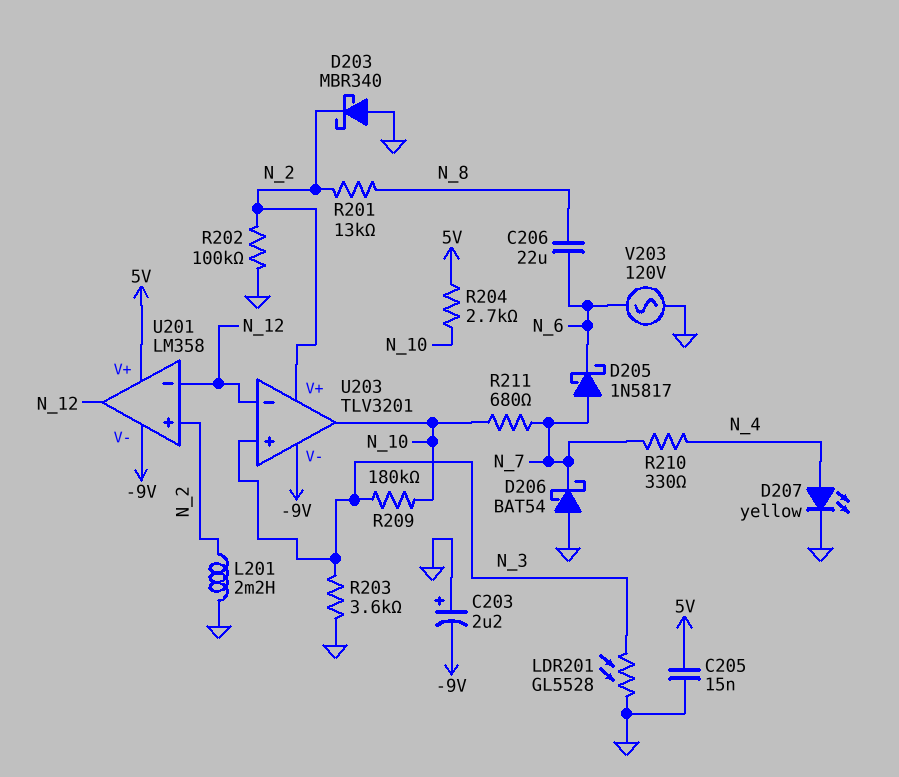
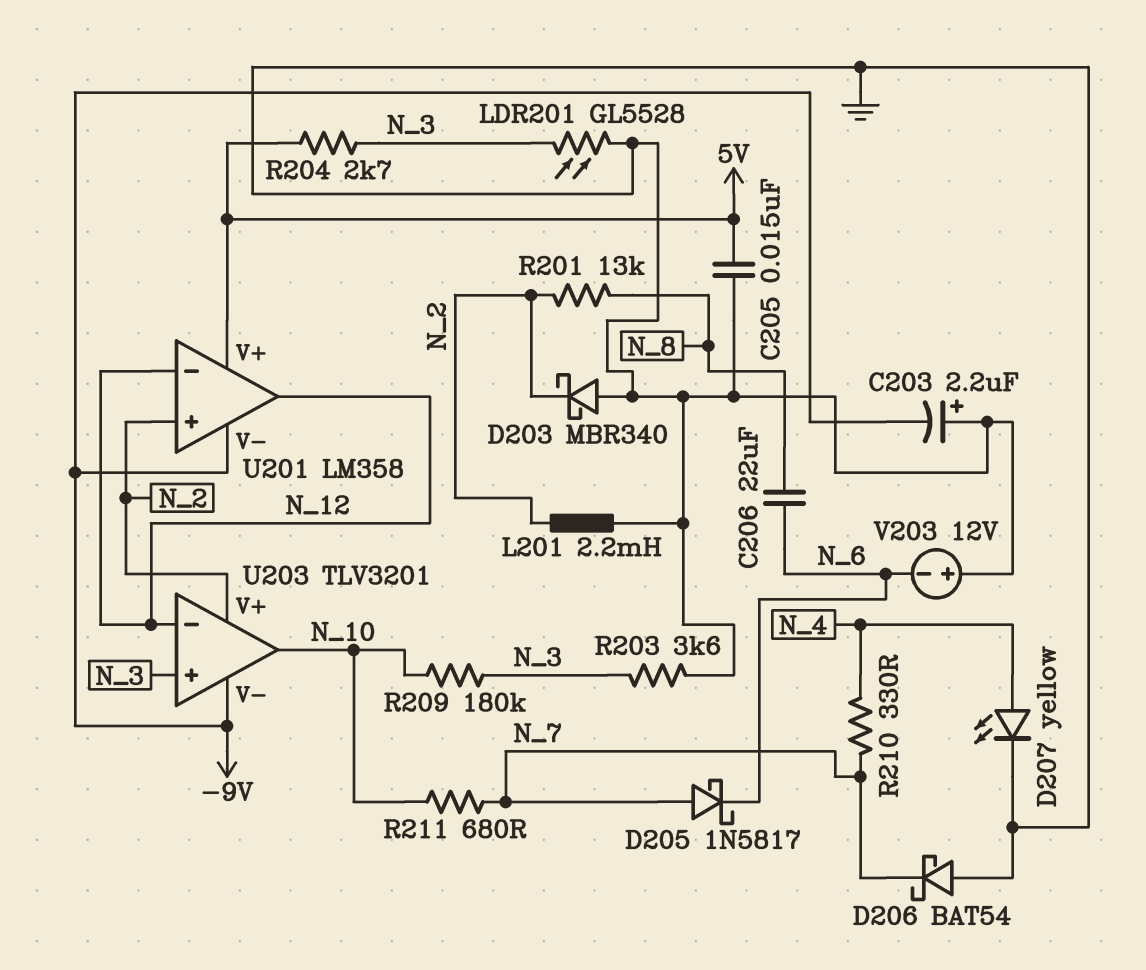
R202: 100k (GND, N_2) -> none
R204: 2.7k (5V, N_10) -> 2.7k (5V, N_3)
V203: AC 120V (GND, N_6) -> 12V (plus GND, minus N_6)

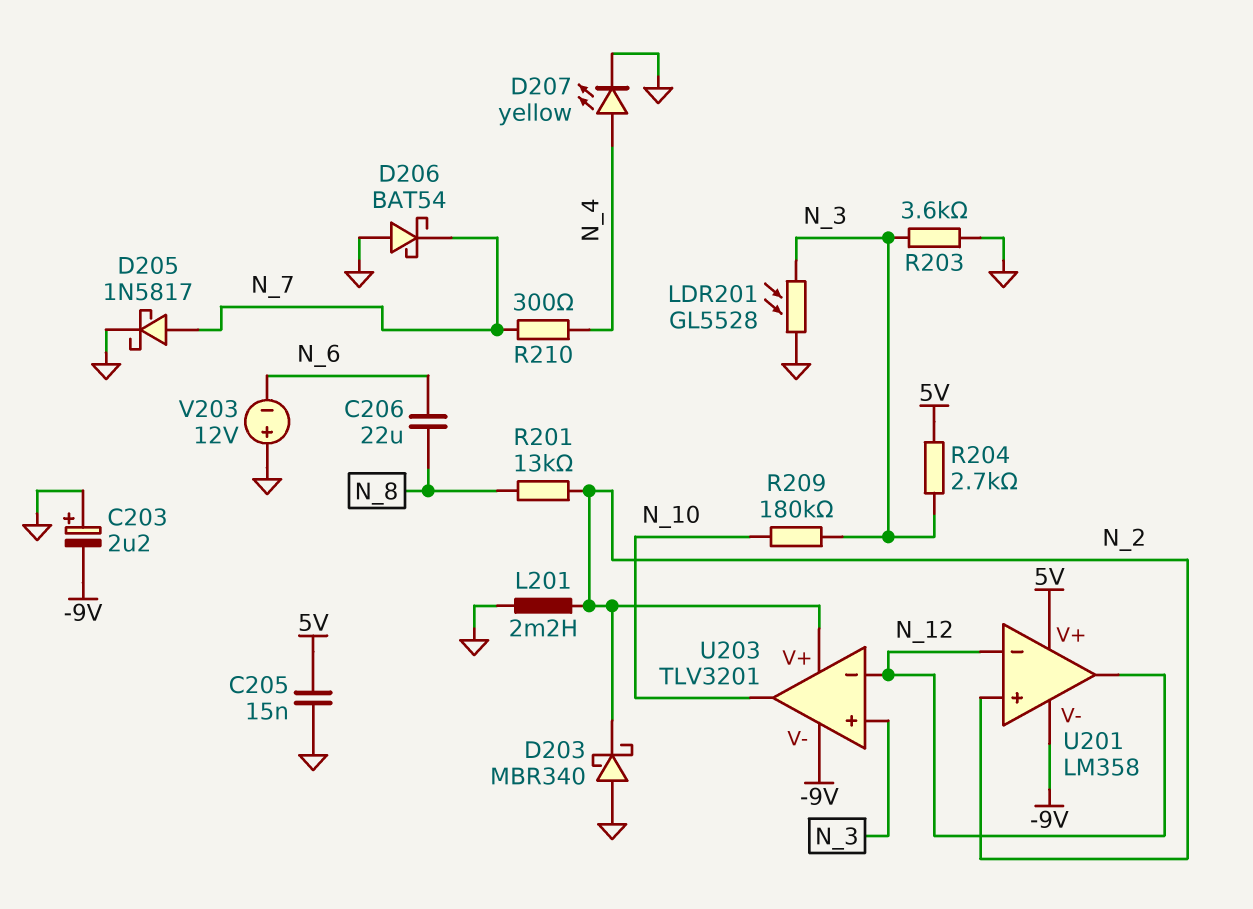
D205: schottky 1N5817 (A N_7, K N_6) -> schottky 1N5817 (A N_7, K GND)
R210: 330 (N_4, N_7) -> 300 (N_4, N_7)
R211: 680 (N_7, N_10) -> none

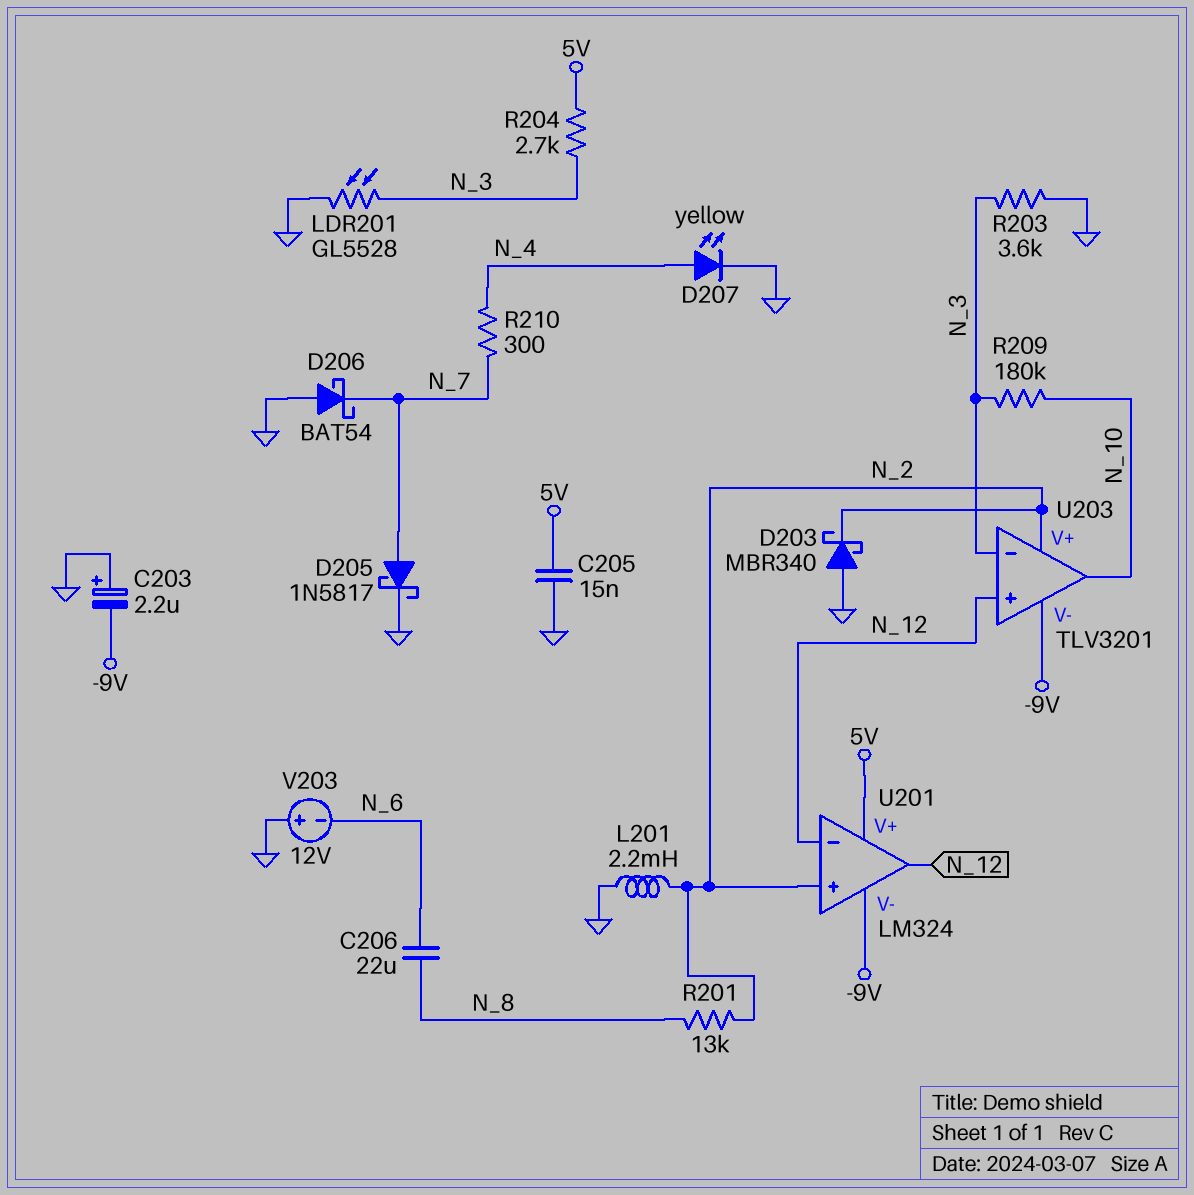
U201: LM358 -> LM324
U203 pin in+: N_3 -> N_12
U203 pin in-: N_12 -> N_3

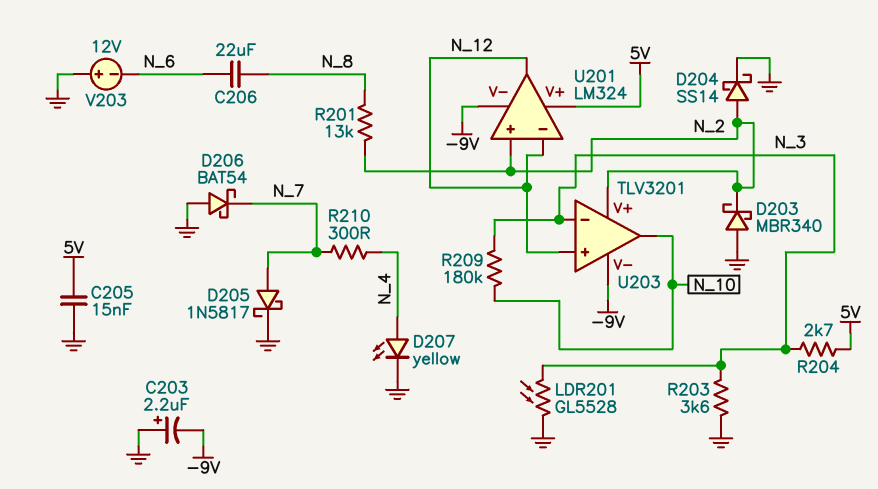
D204: none -> schottky SS14 (A N_2, K GND)
L201: 2.2mH (GND, N_2) -> none

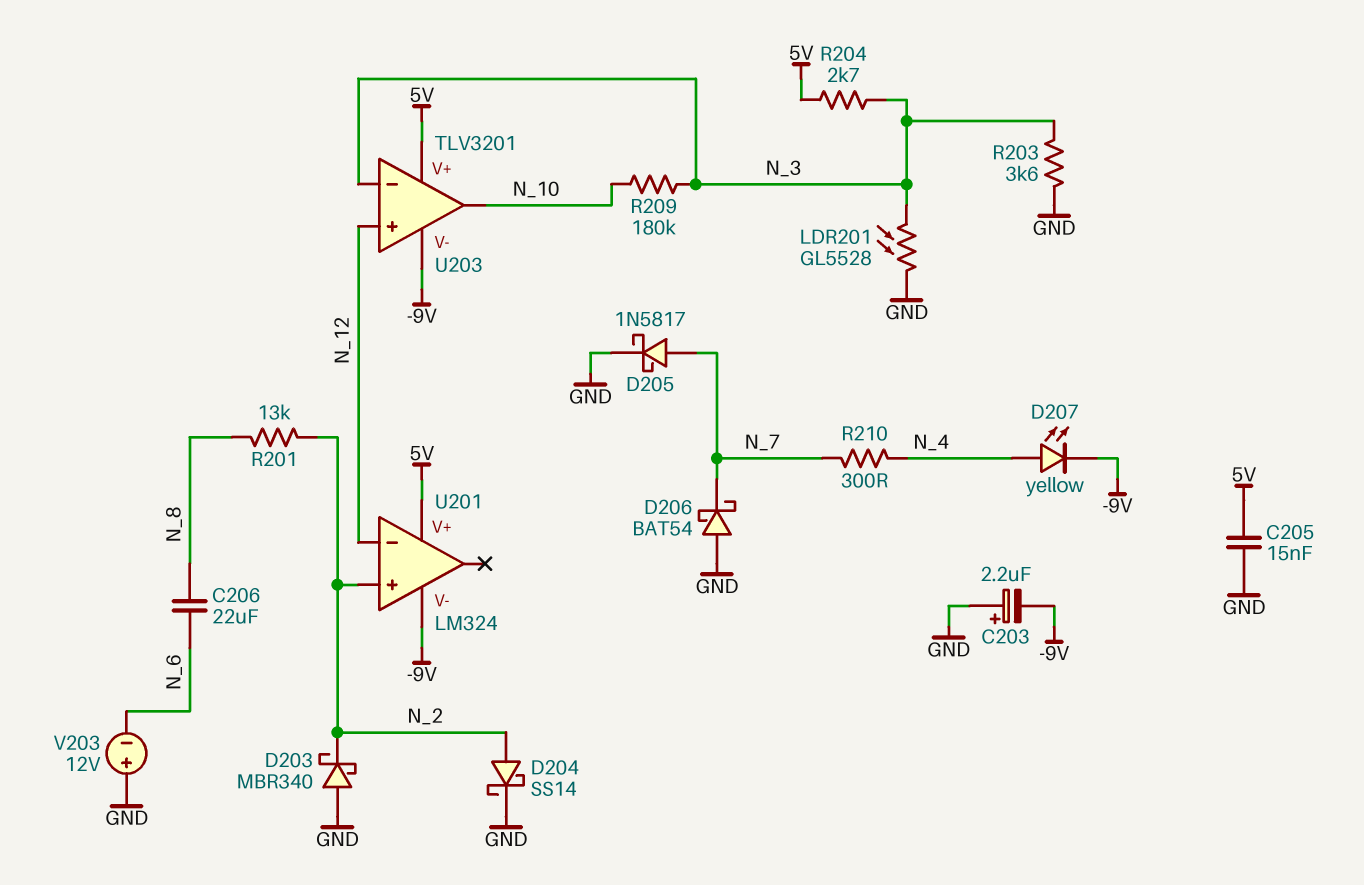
D207: LED yellow (A N_4, K GND) -> LED yellow (A N_4, K -9V)
U201 pin out: N_12 -> none
U203 pin V+: N_2 -> 5V

